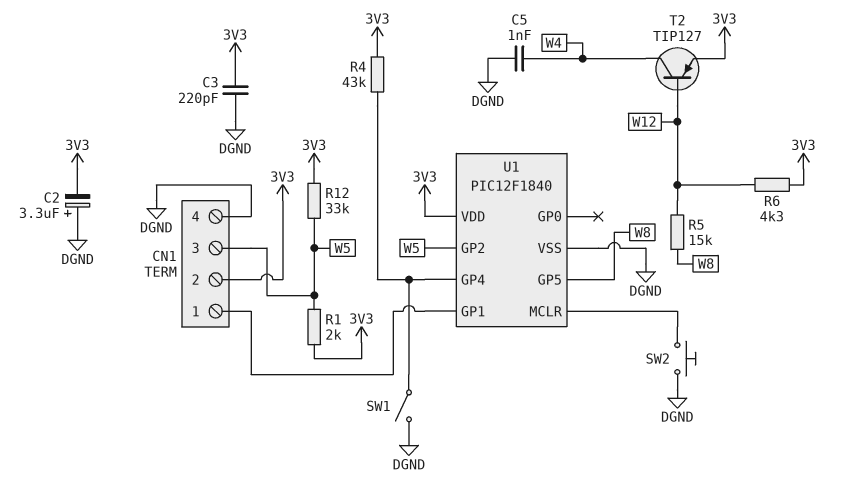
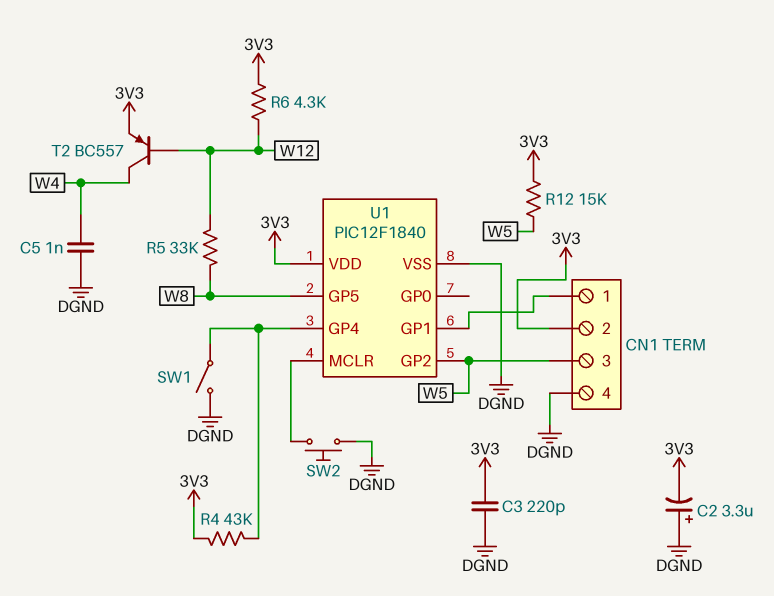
R1: 2k (3V3, W5) -> none
R5: 15k (W8, W12) -> 33k (W8, W12)
R12: 33k (3V3, W5) -> 15k (3V3, W5)
T2: PNP TIP127 (B W12, C W4, E 3V3) -> PNP BC557 (B W12, C W4, E 3V3)

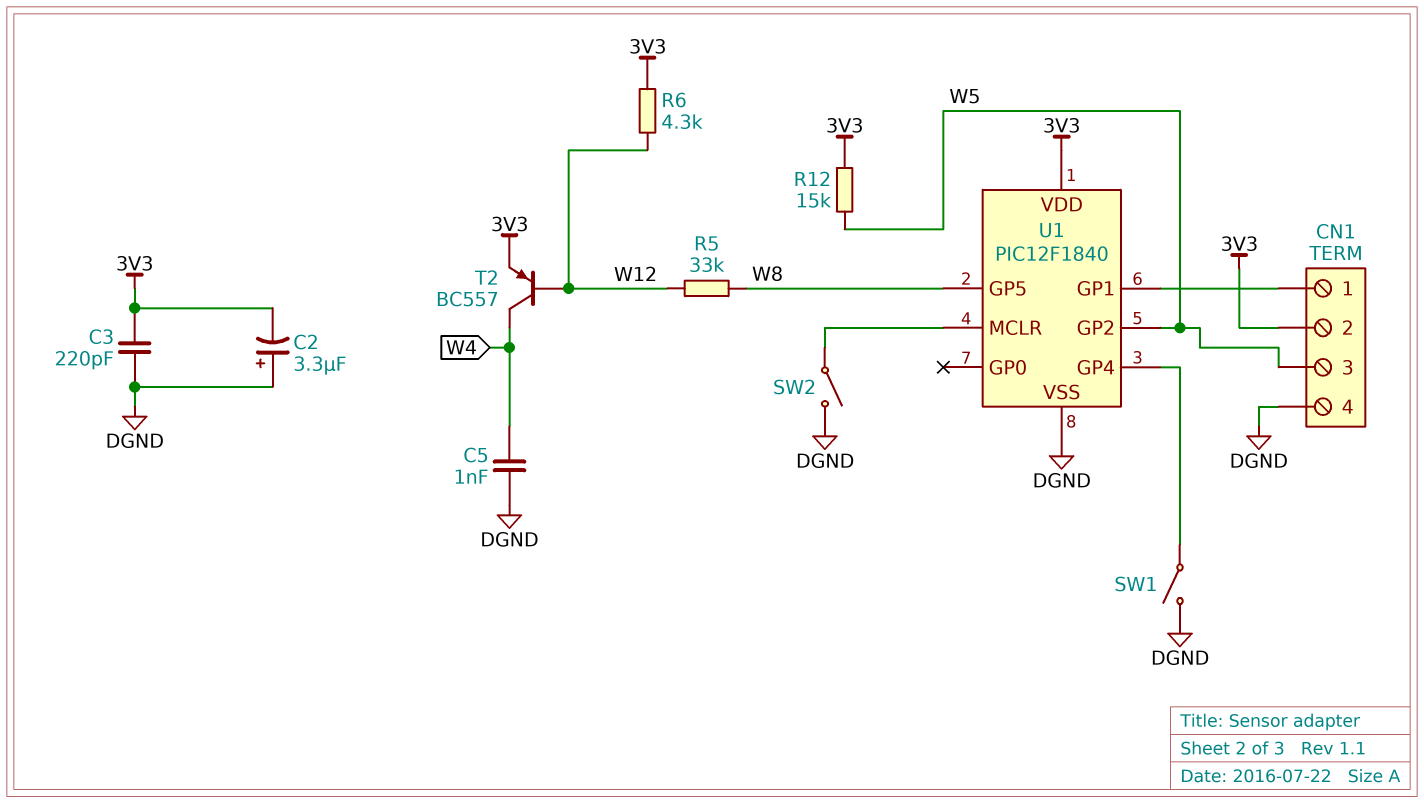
R4: 43k (3V3, U1/GP4) -> none
SW2: button (DGND, U1/MCLR) -> switch (DGND, U1/MCLR)

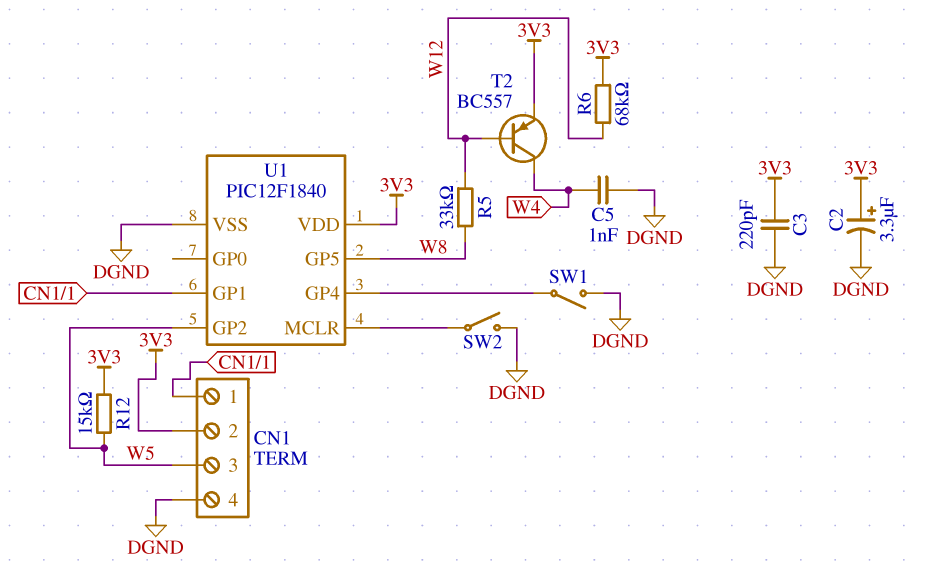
C2: 3.3uF (plus DGND, minus 3V3) -> 3.3uF (plus 3V3, minus DGND)
R6: 4.3k (3V3, W12) -> 68k (3V3, W12)

